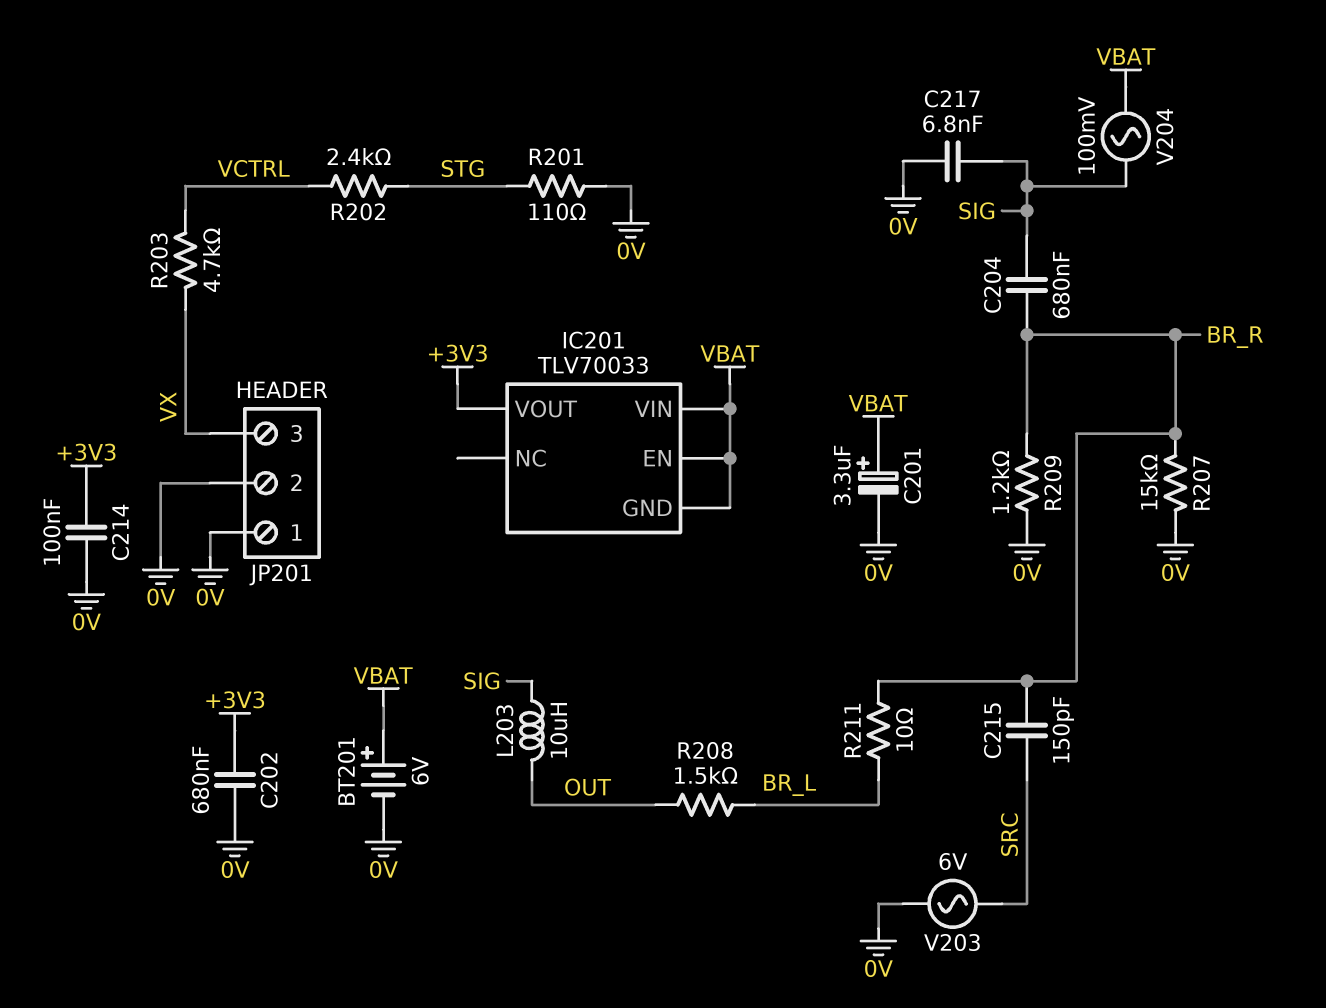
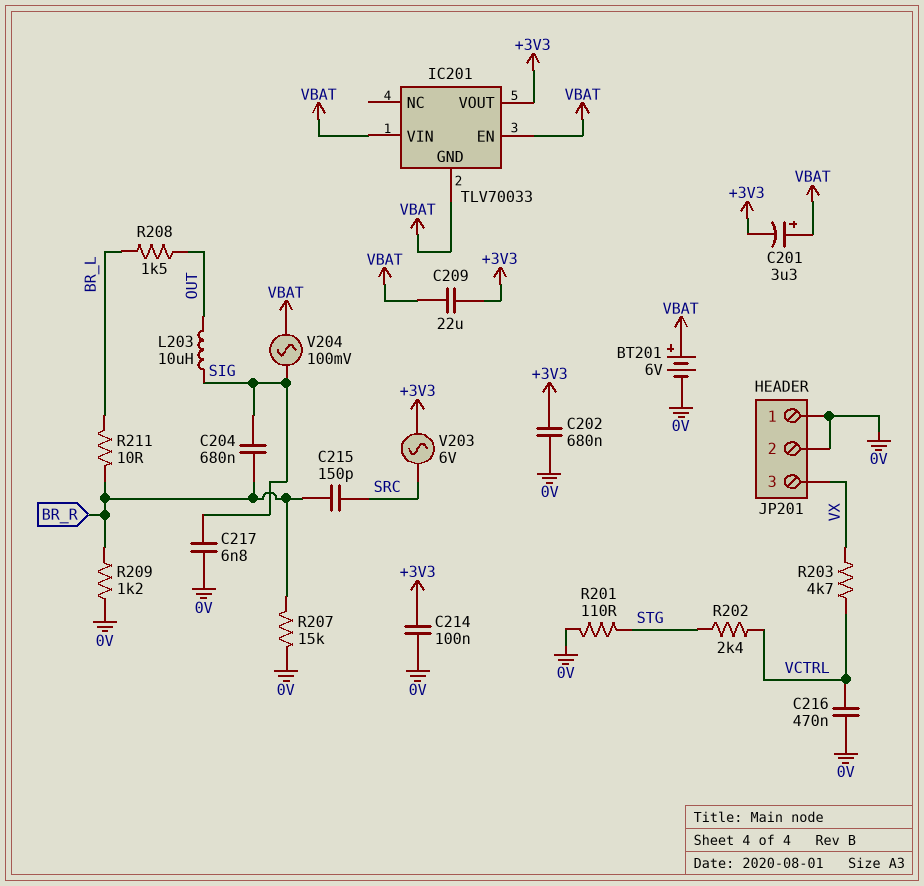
C201: 3.3uF (plus VBAT, minus 0V) -> 3.3uF (plus VBAT, minus +3V3)
C209: none -> 22uF (+3V3, VBAT)
C216: none -> 470nF (0V, VCTRL)
V203: AC 6V (0V, SRC) -> AC 6V (+3V3, SRC)

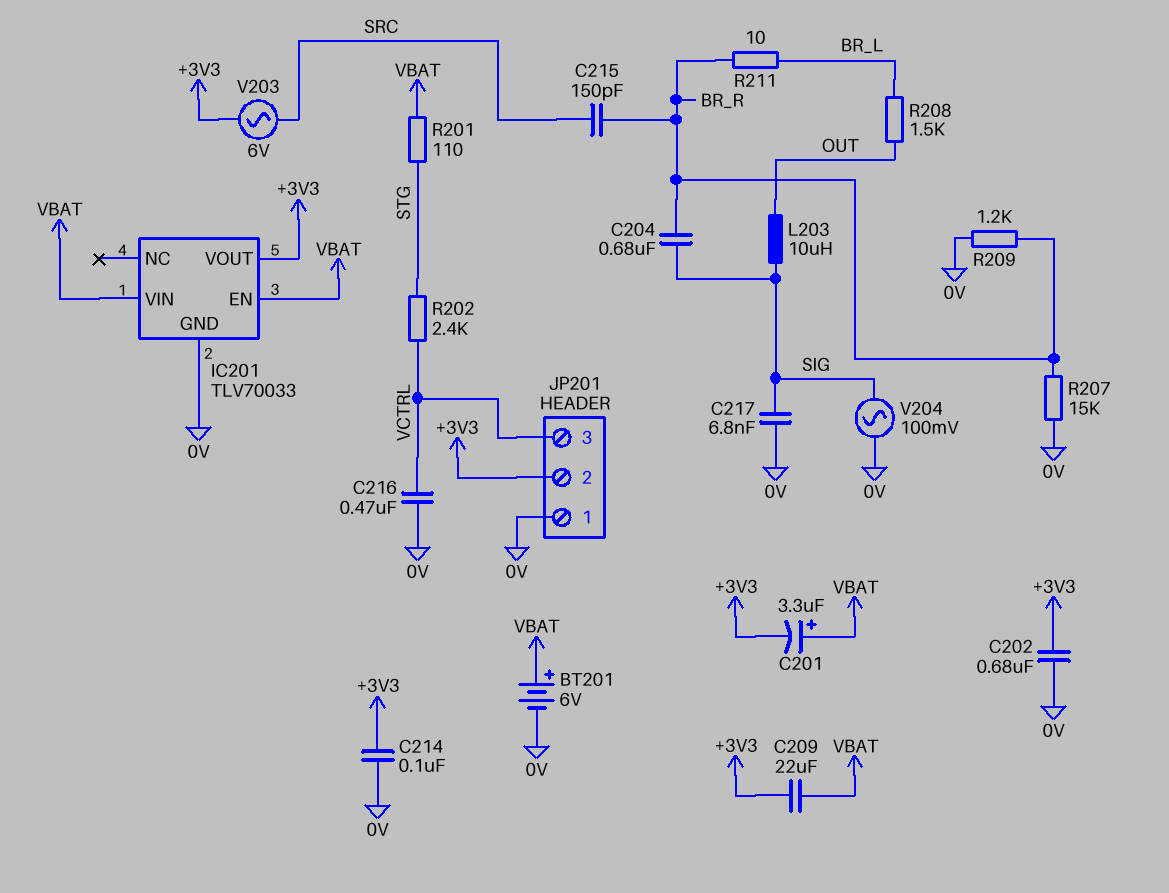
IC201 pin GND: VBAT -> 0V
JP201 pin 2: 0V -> +3V3
JP201 pin 3: VX -> VCTRL
R201: 110 (0V, STG) -> 110 (STG, VBAT)
R203: 4.7k (VCTRL, VX) -> none
V204: AC 100mV (SIG, VBAT) -> AC 100mV (0V, SIG)

